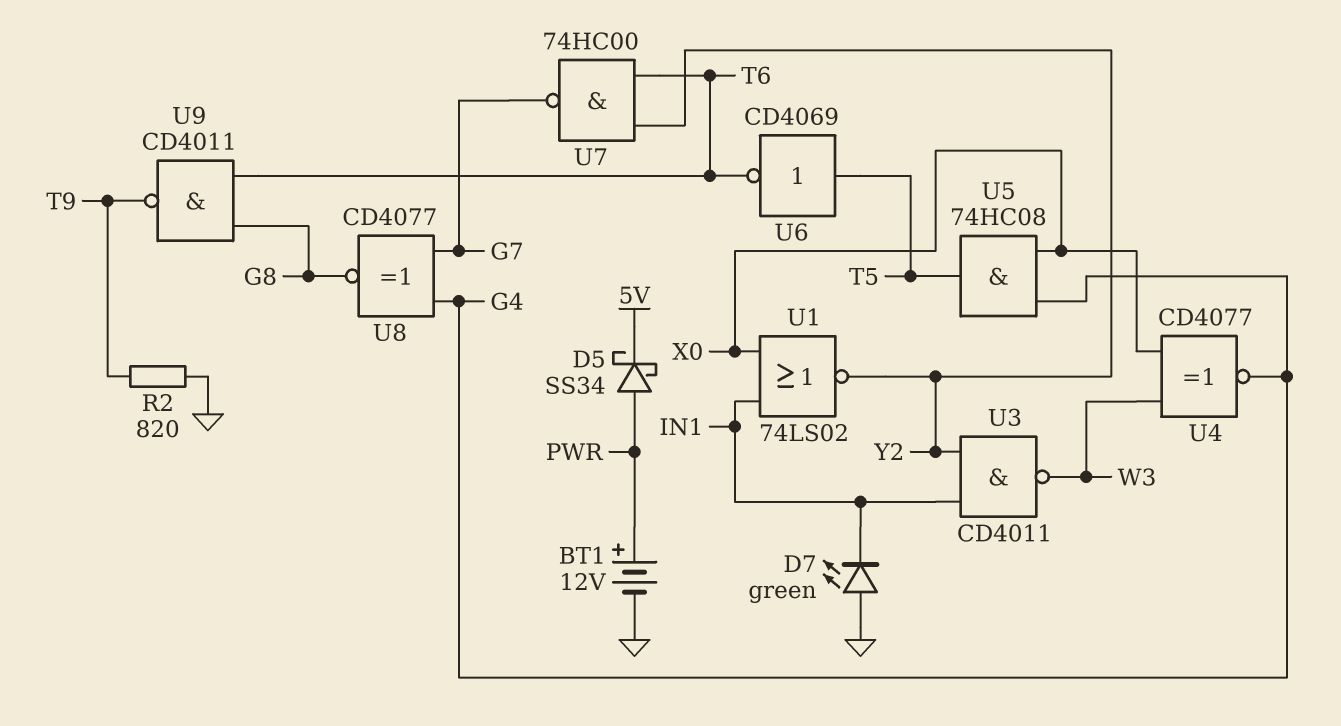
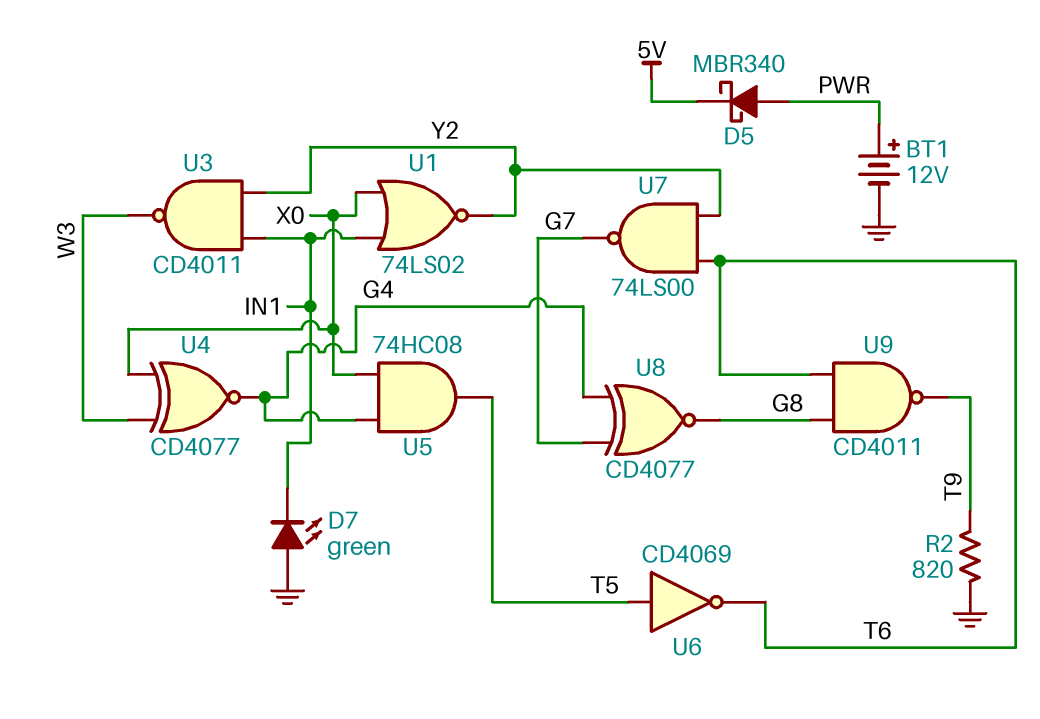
D5: schottky SS34 (A PWR, K 5V) -> schottky MBR340 (A PWR, K 5V)
U7: NAND 74HC00 (in T6, in Y2, out G7) -> NAND 74LS00 (in T6, in Y2, out G7)

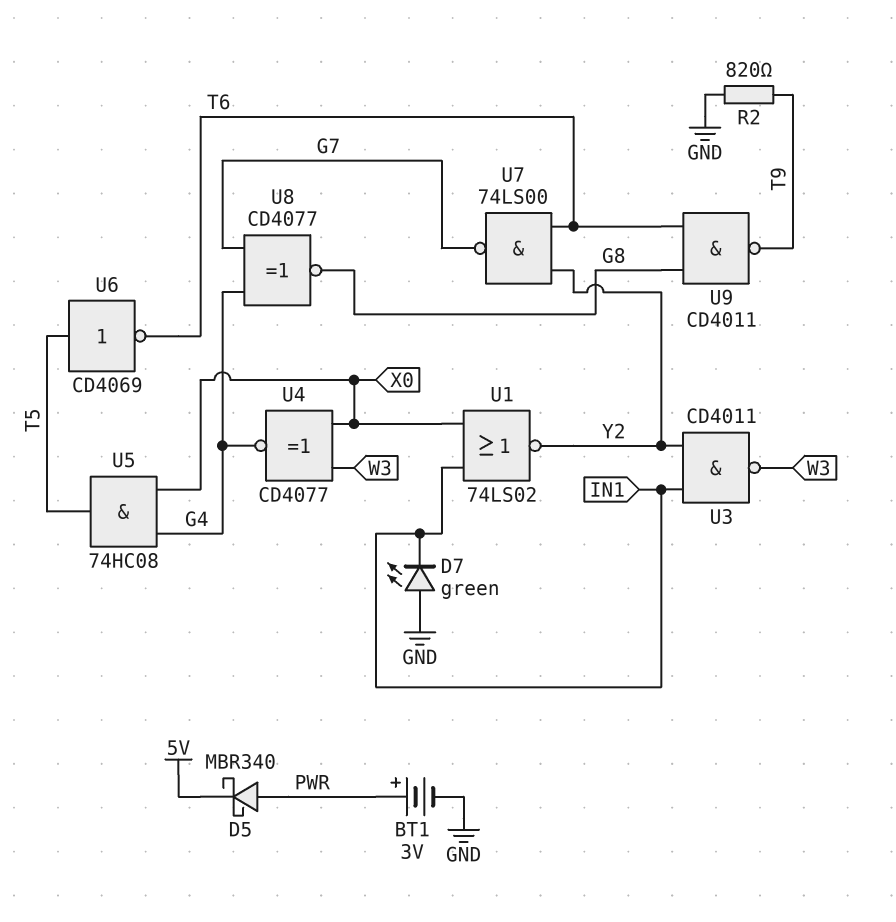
BT1: 12V (plus PWR, minus GND) -> 3V (plus PWR, minus GND)

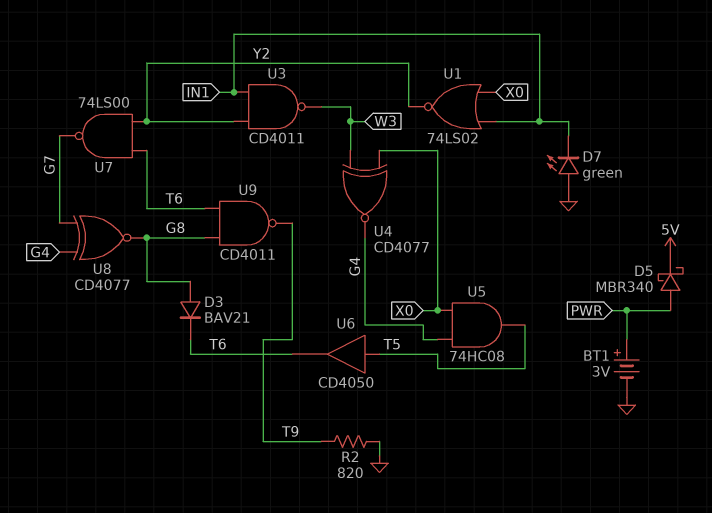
D3: none -> diode BAV21 (A G8, K T6)
U6: NOT CD4069 (in T5, out T6) -> buffer CD4050 (in T5, out T6)

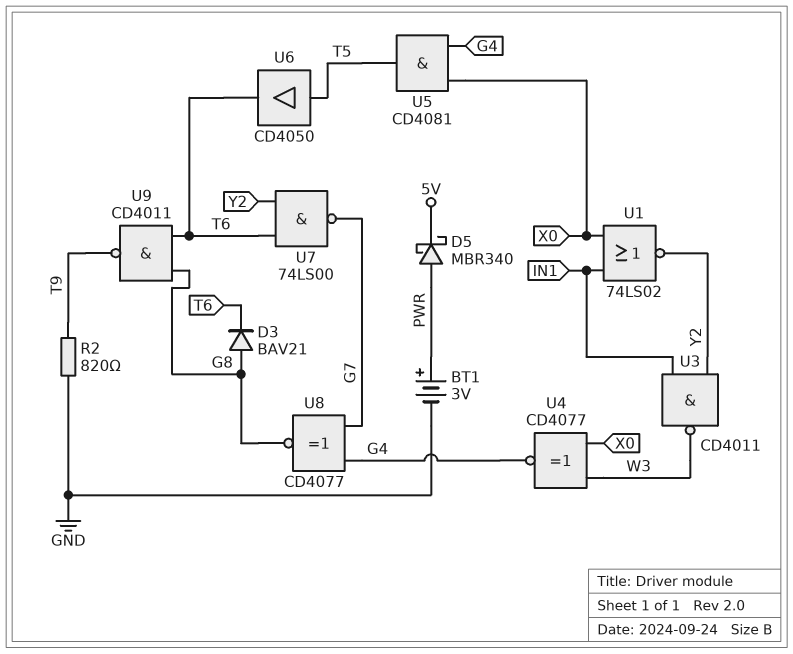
D7: LED green (A GND, K IN1) -> none
U5: AND 74HC08 (in G4, in X0, out T5) -> AND CD4081 (in G4, in X0, out T5)

